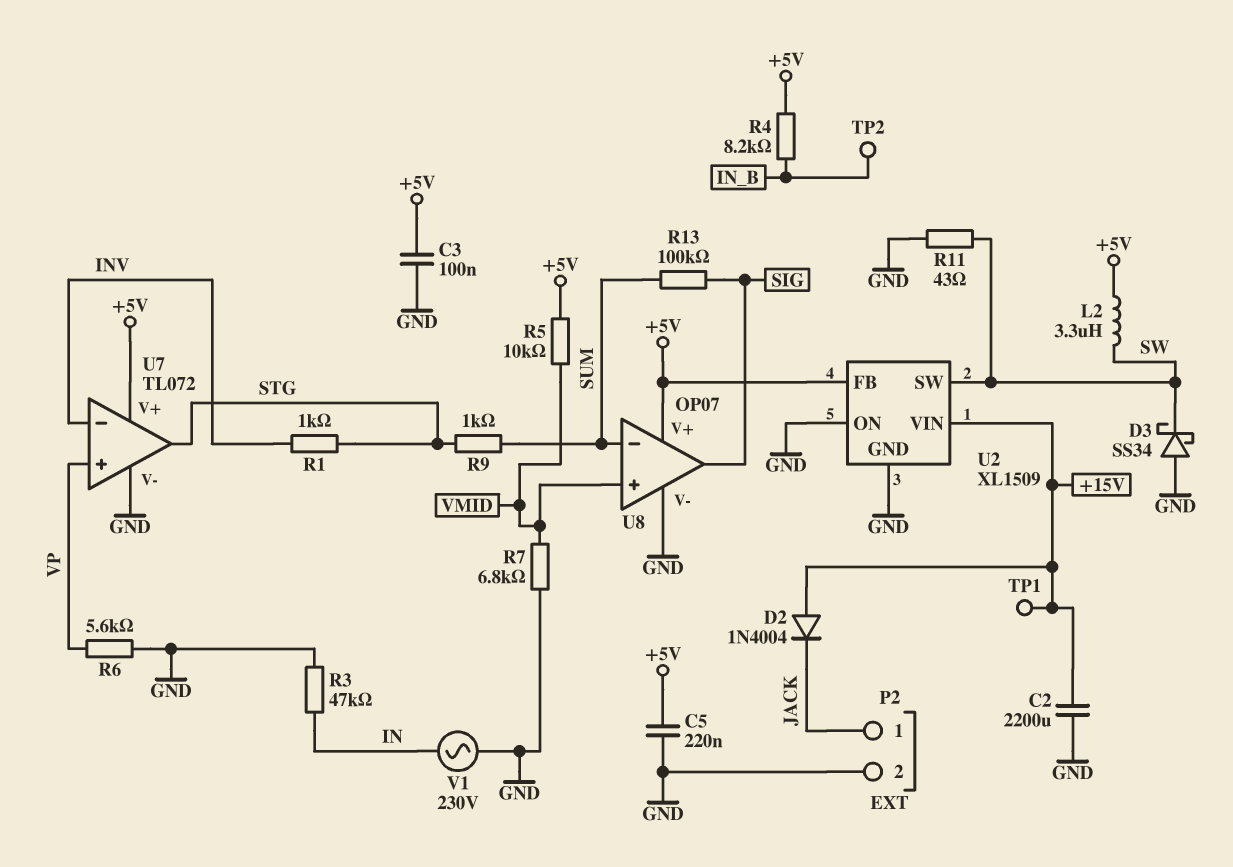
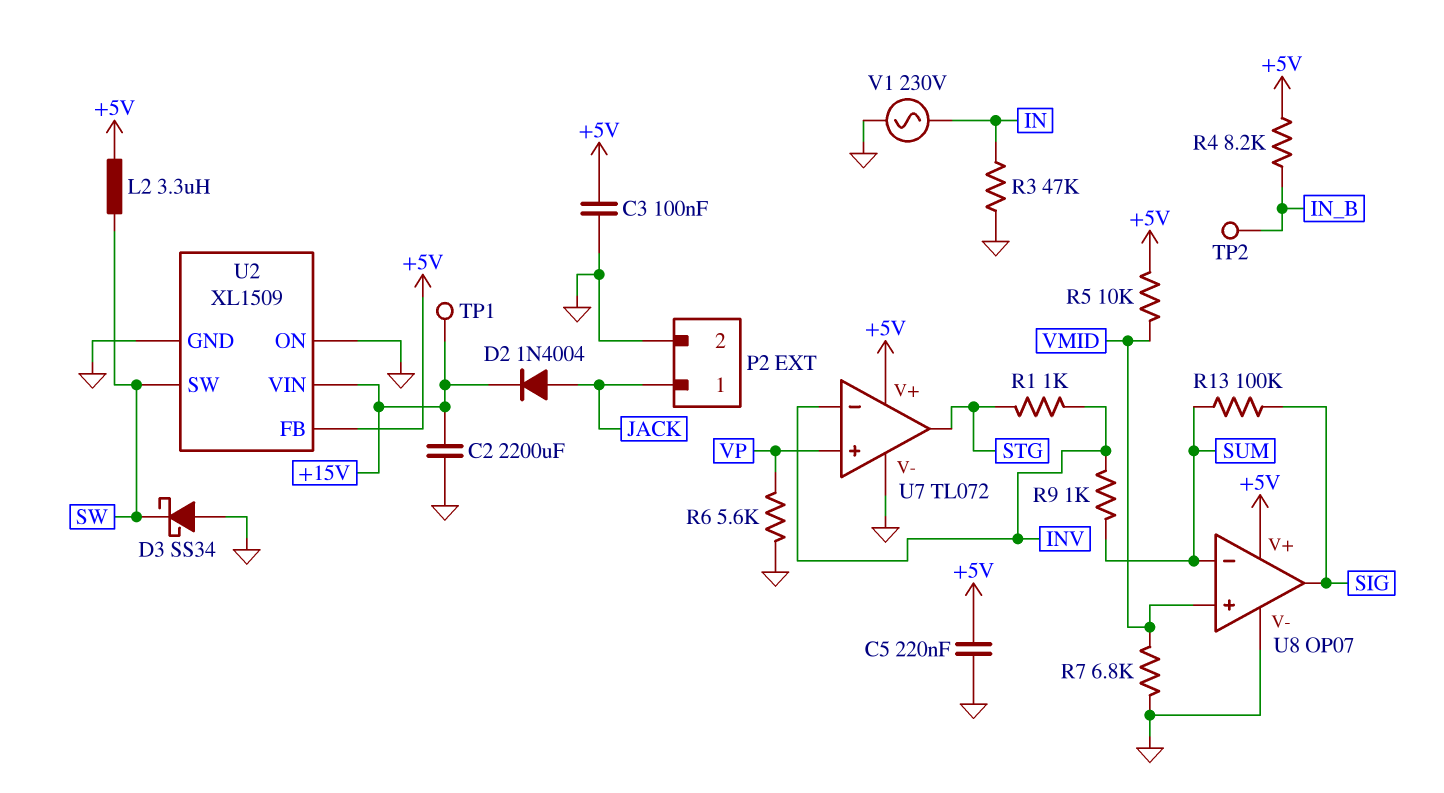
D2: diode 1N4004 (A +15V, K JACK) -> diode 1N4004 (A JACK, K +15V)
R9: 1k (STG, SUM) -> 1k (INV, SUM)
R11: 43 (GND, SW) -> none

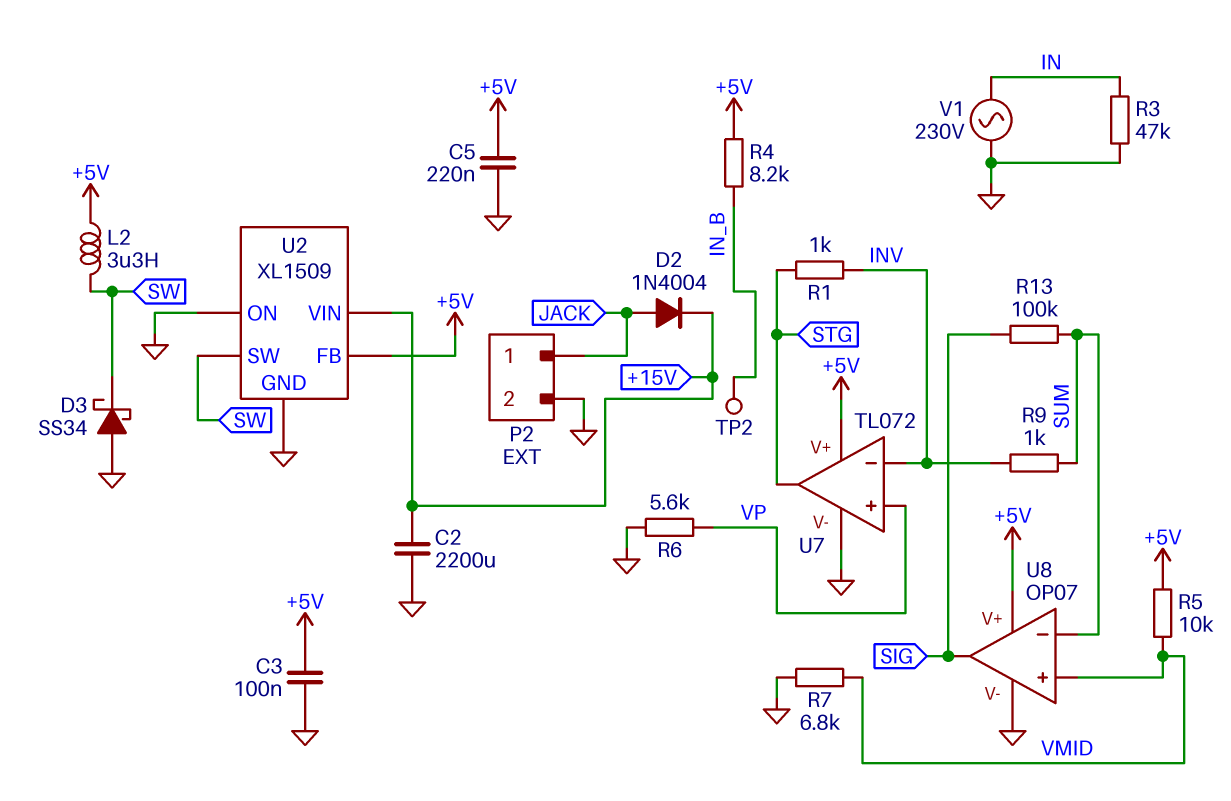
TP1: test point (+15V) -> none

